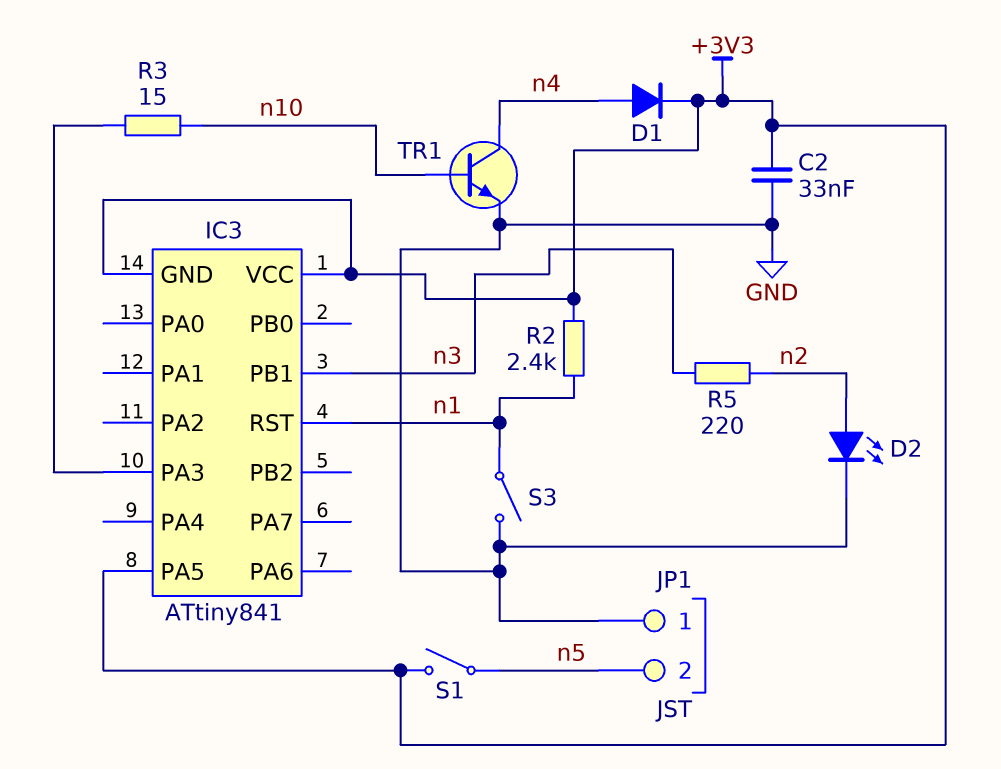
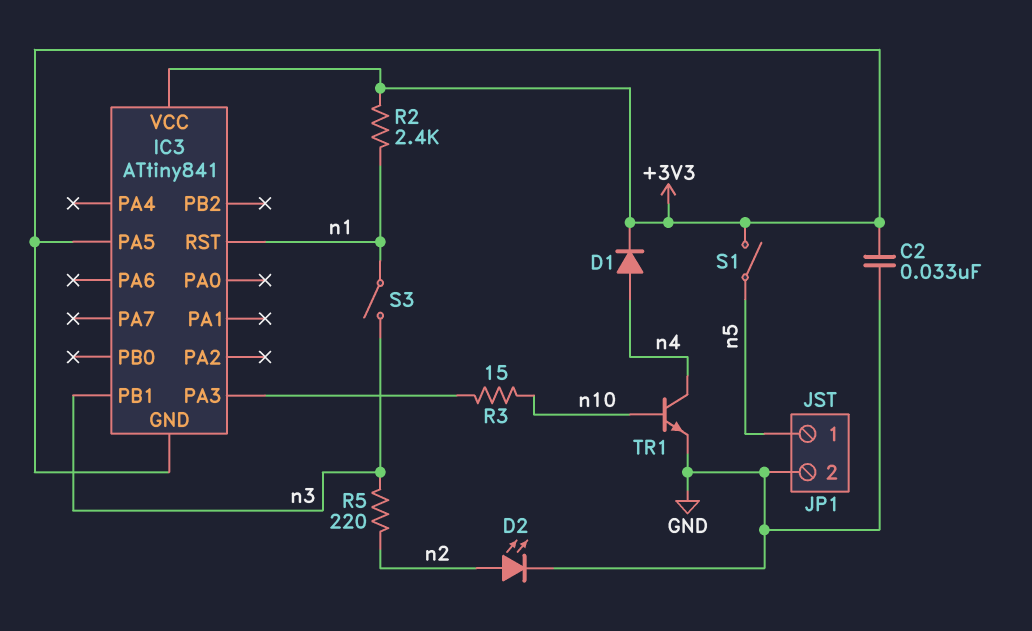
JP1 pin 1: GND -> n5
JP1 pin 2: n5 -> GND
S3: switch (GND, n1) -> switch (n1, n3)

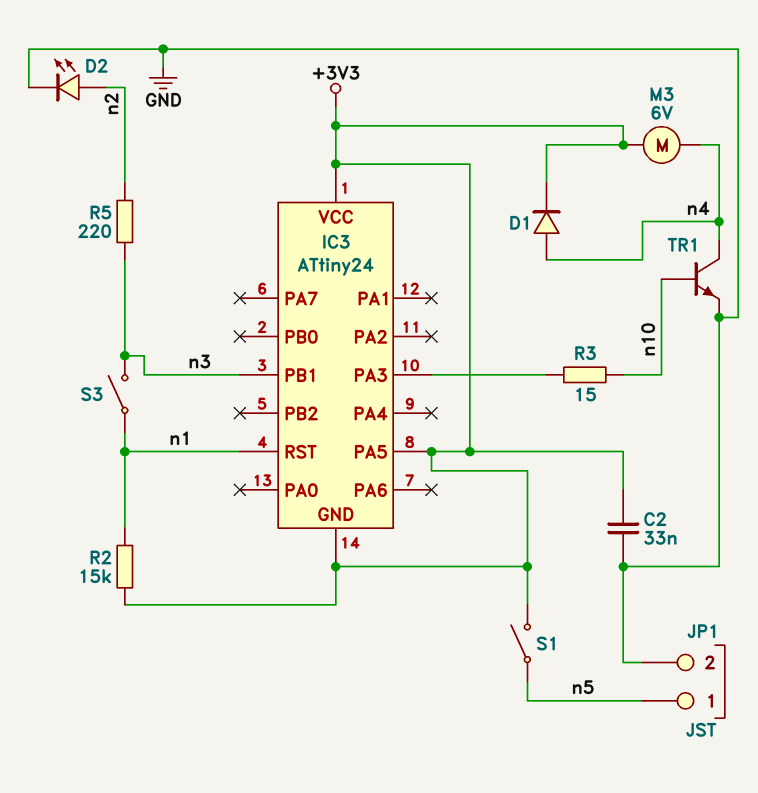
IC3: ATtiny841 -> ATtiny24
M3: none -> motor 6V (+3V3, n4)
R2: 2.4k (+3V3, n1) -> 15k (+3V3, n1)

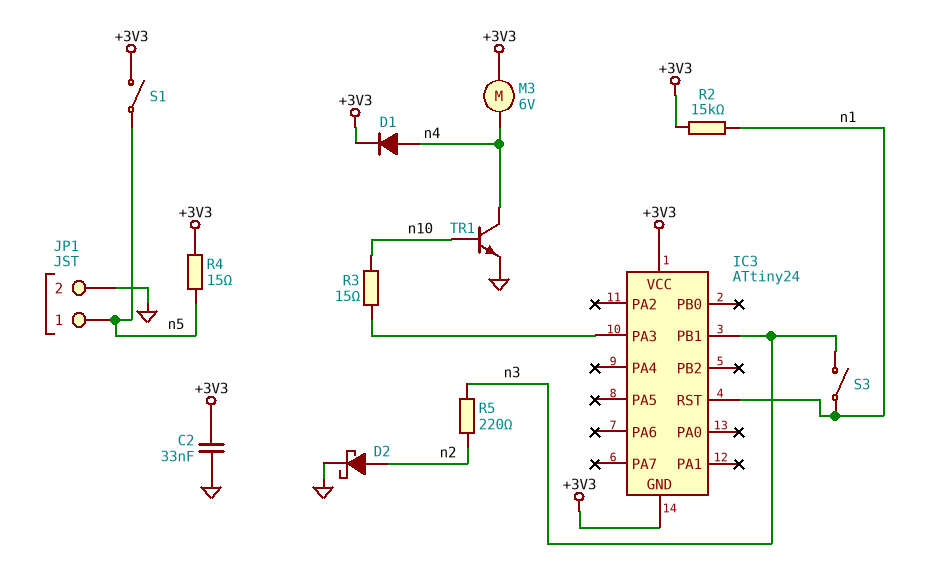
D2: LED (A n2, K GND) -> schottky (A n2, K GND)
IC3 pin PA5: +3V3 -> none
R4: none -> 15 (+3V3, n5)

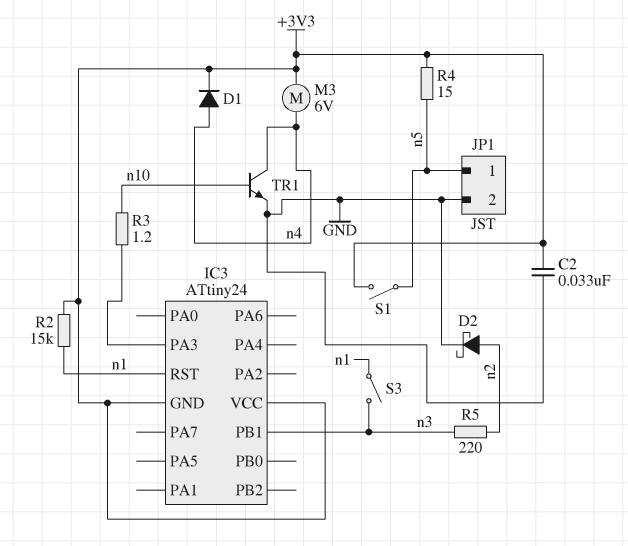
R3: 15 (IC3/PA3, n10) -> 1.2 (IC3/PA3, n10)

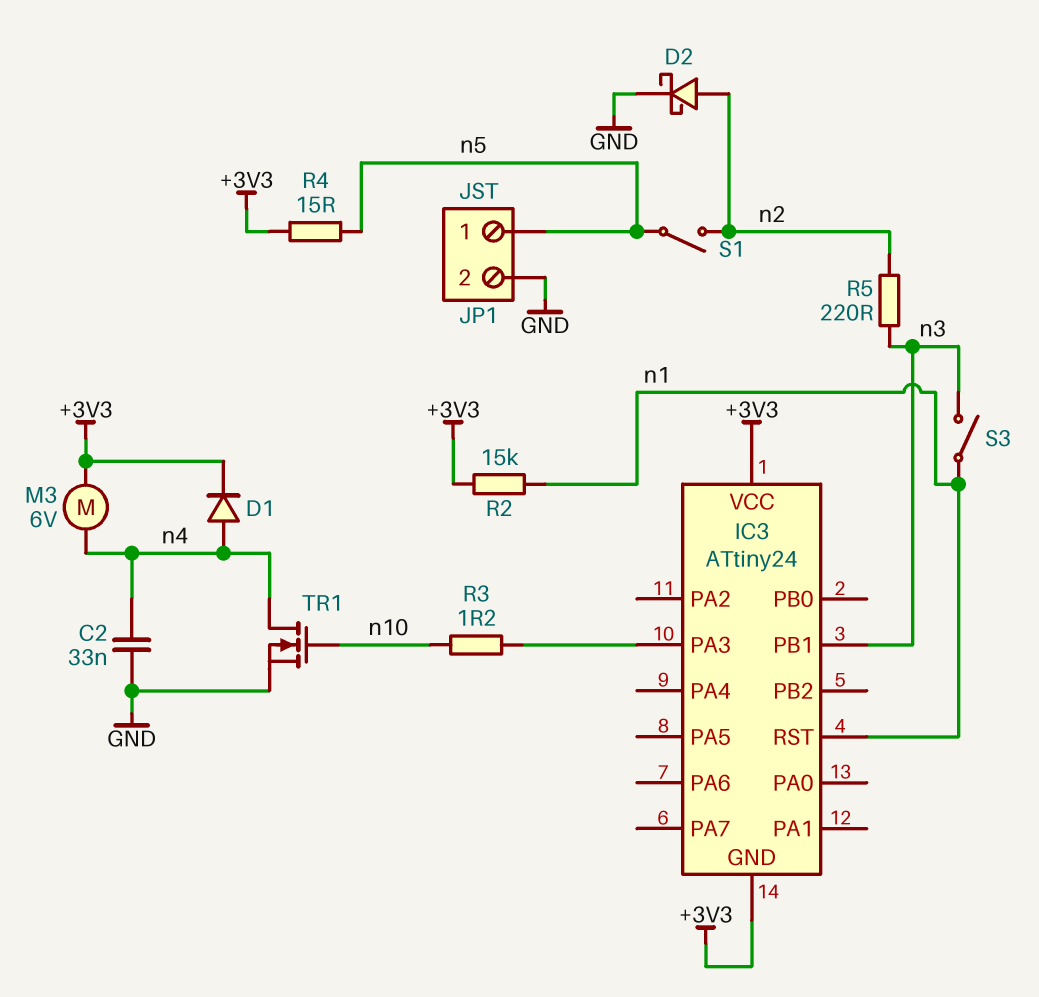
C2: 33nF (+3V3, GND) -> 33nF (GND, n4)
S1: switch (+3V3, n5) -> switch (n2, n5)
TR1: NPN (B n10, C n4, E GND) -> NMOS (G n10, D n4, S GND)

